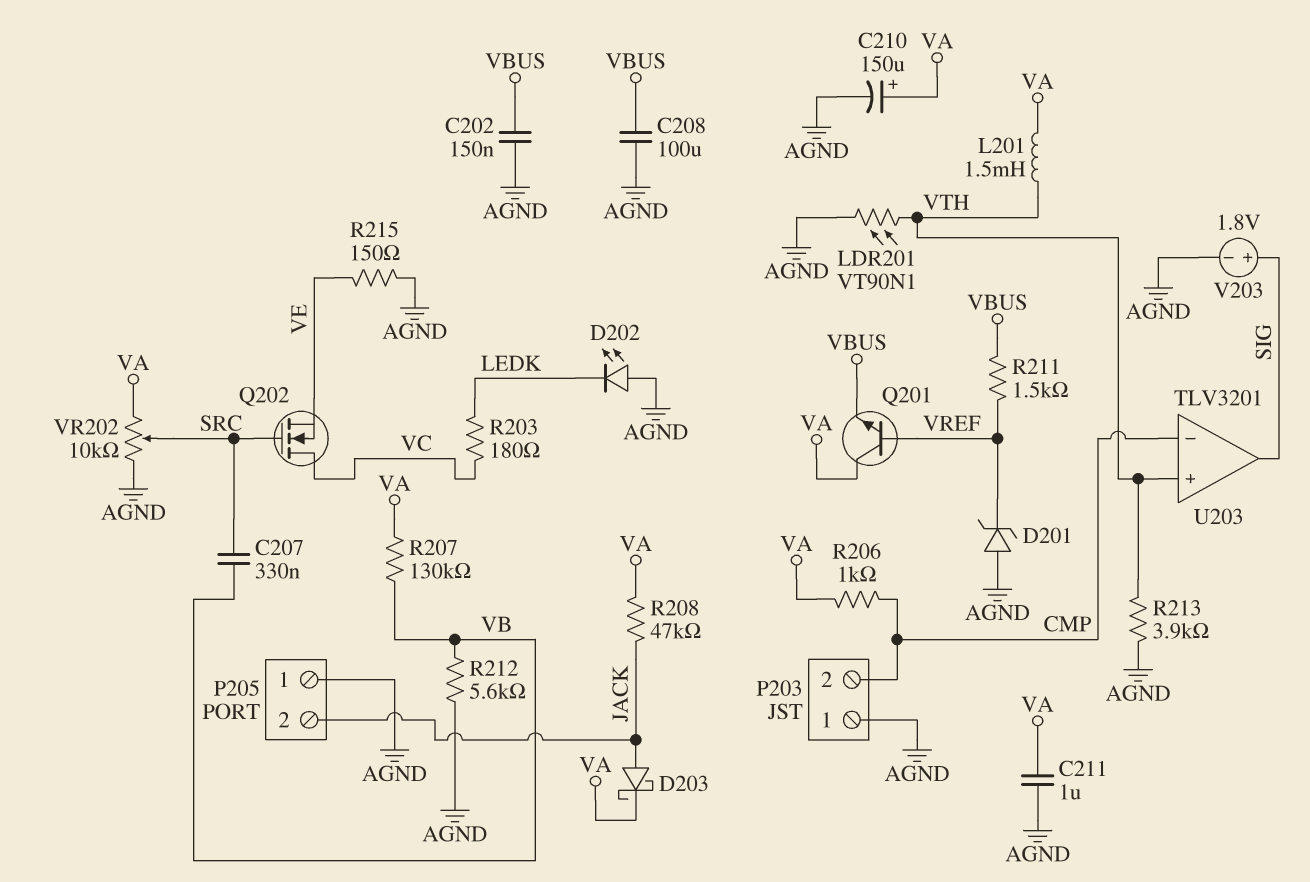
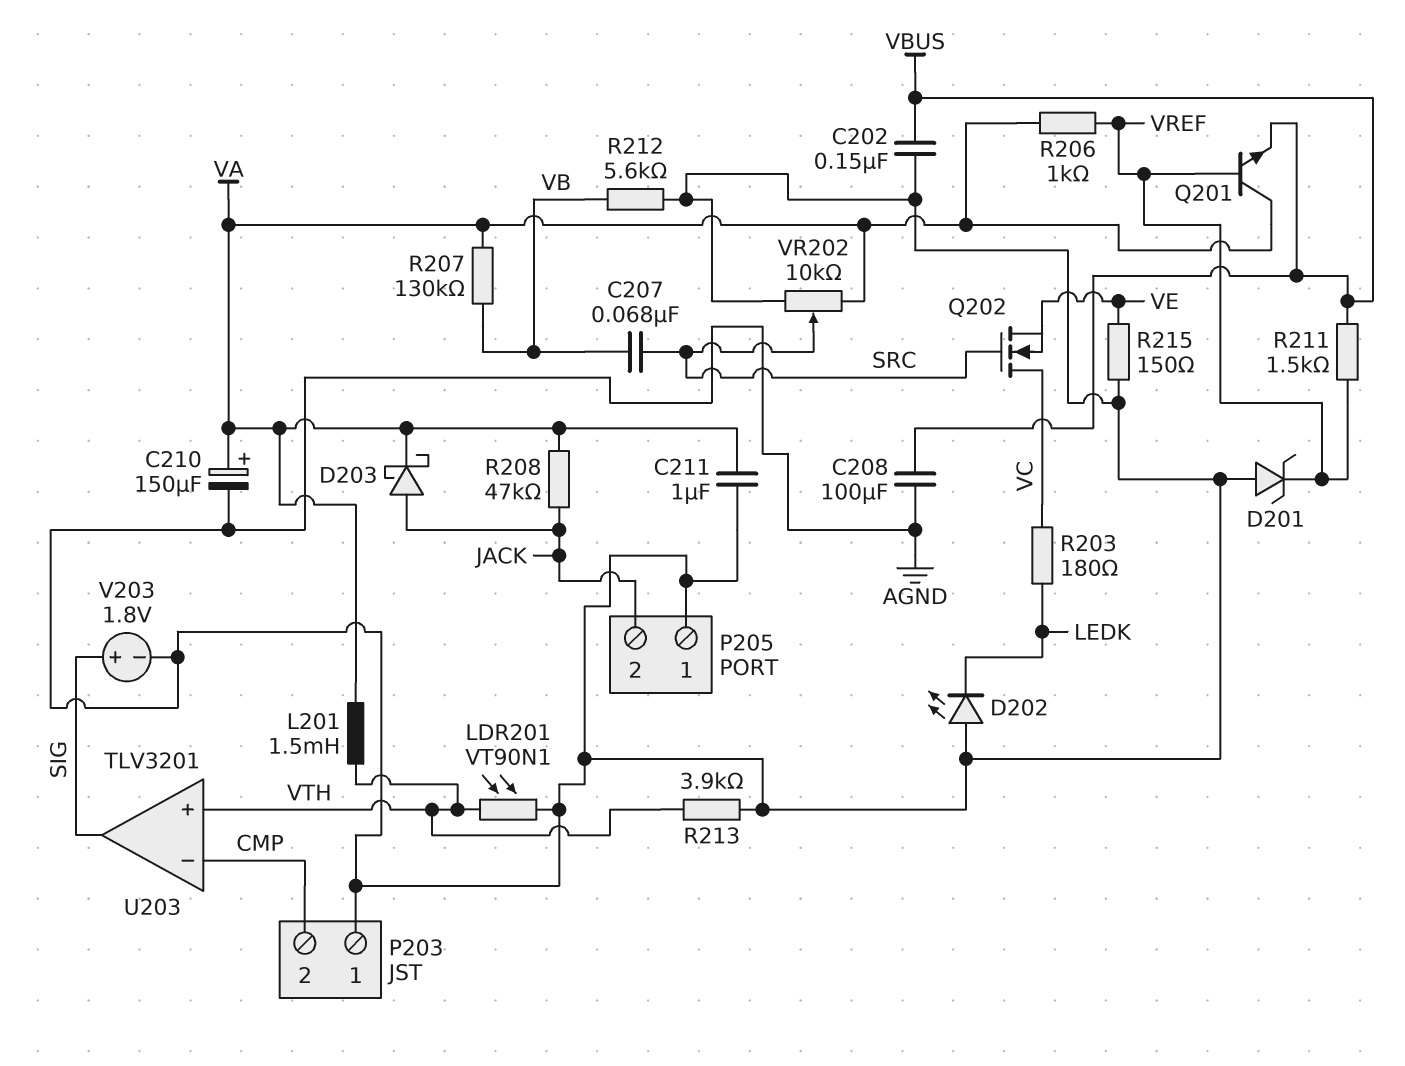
C207: 330nF (SRC, VB) -> 68nF (SRC, VB)
R206: 1k (CMP, VA) -> 1k (VA, VREF)

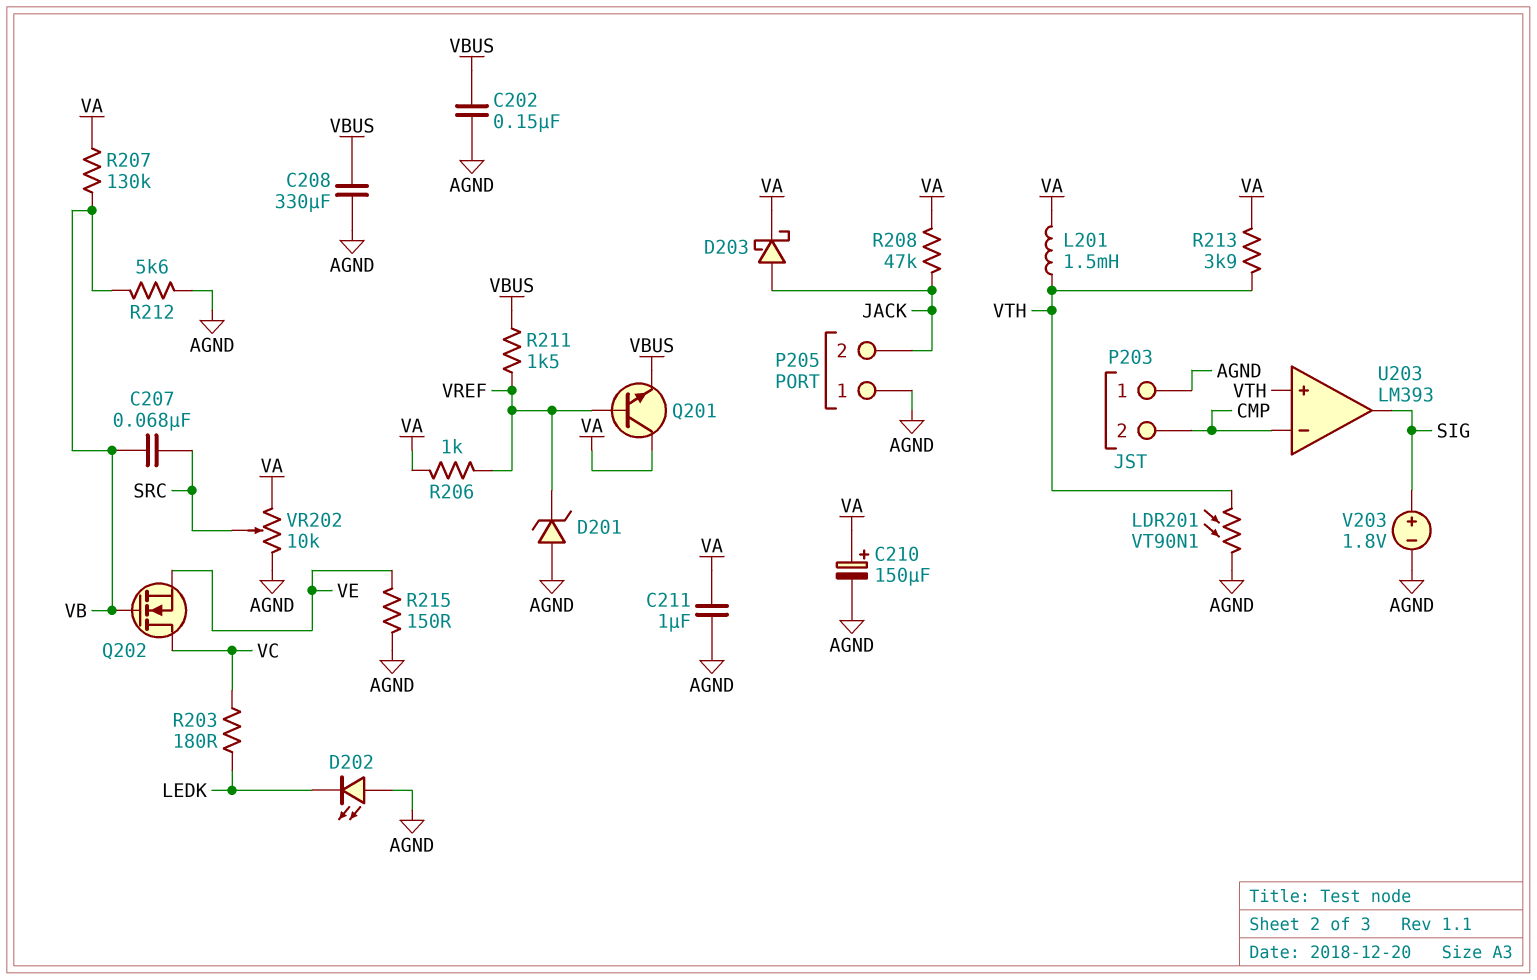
C208: 100uF (AGND, VBUS) -> 330uF (AGND, VBUS)
Q202: NMOS (G SRC, D VC, S VE) -> NMOS (G VB, D VC, S VE)
R213: 3.9k (AGND, VTH) -> 3.9k (VA, VTH)
U203: TLV3201 -> LM393

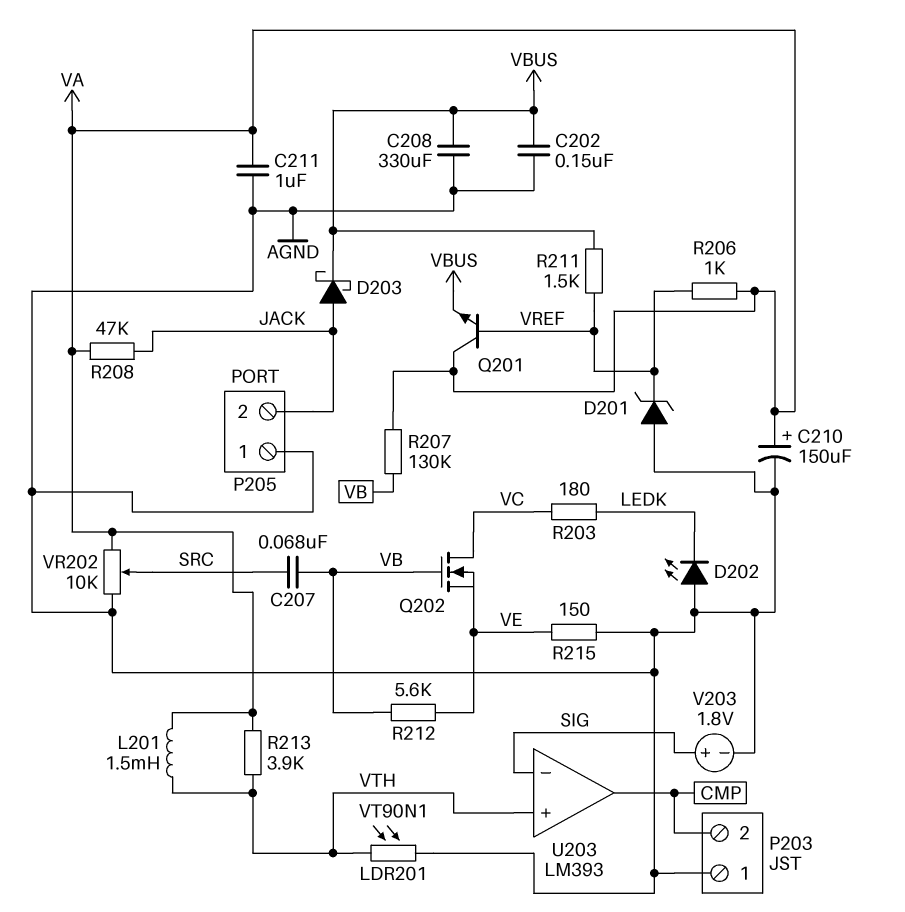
D203: schottky (A JACK, K VA) -> schottky (A JACK, K VBUS)
R212: 5.6k (AGND, VB) -> 5.6k (VB, VE)
U203 pin in-: CMP -> SIG
U203 pin out: SIG -> CMP

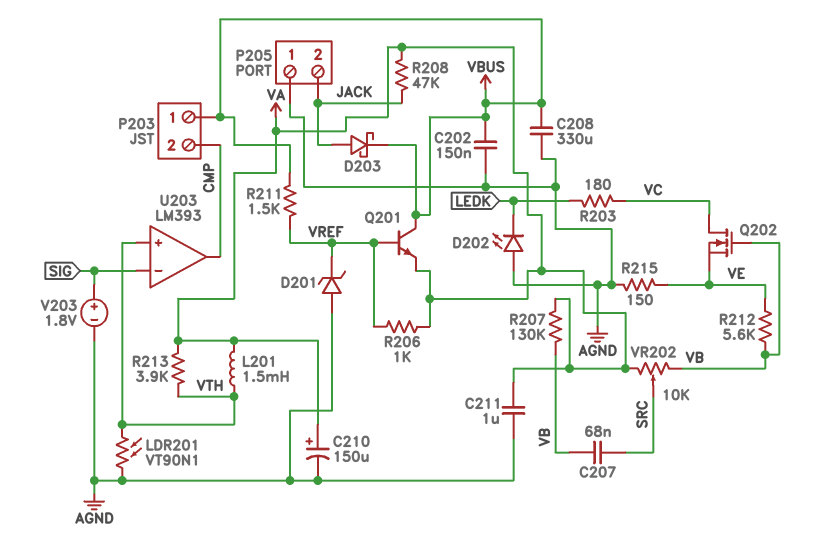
P203 pin 1: AGND -> VBUS
Q201: NPN (B VREF, C VA, E VBUS) -> NPN (B VREF, C VBUS, E VA)
VR202: 10k (AGND, VA, wiper SRC) -> 10k (VA, VB, wiper SRC)

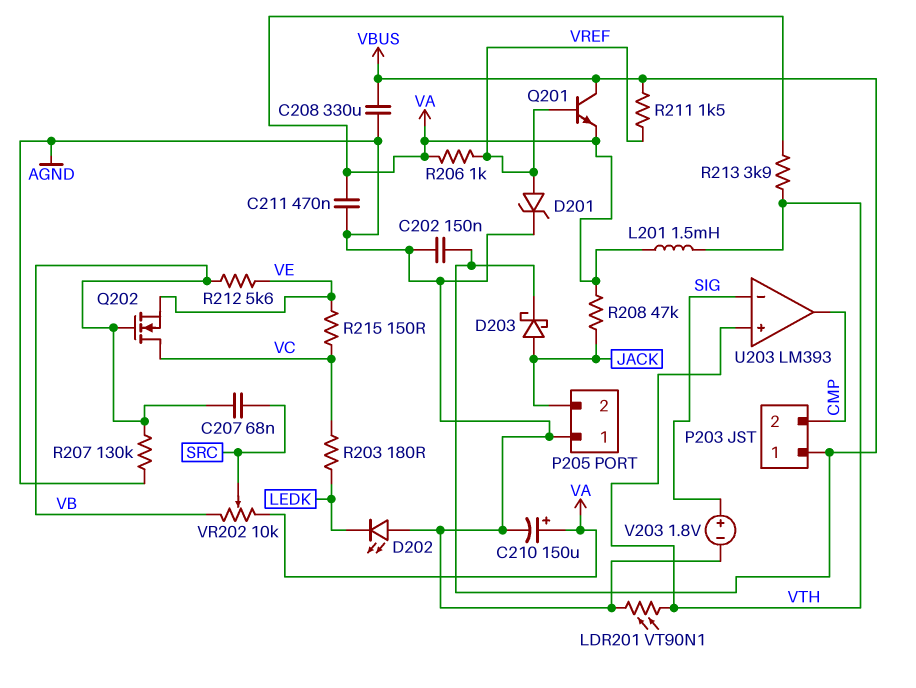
C211: 1uF (AGND, VA) -> 470nF (AGND, VA)
D201: zener (A AGND, K VREF) -> zener (A VREF, K AGND)
R207: 130k (VA, VB) -> 130k (AGND, VB)
R215: 150 (AGND, VE) -> 150 (VC, VE)

